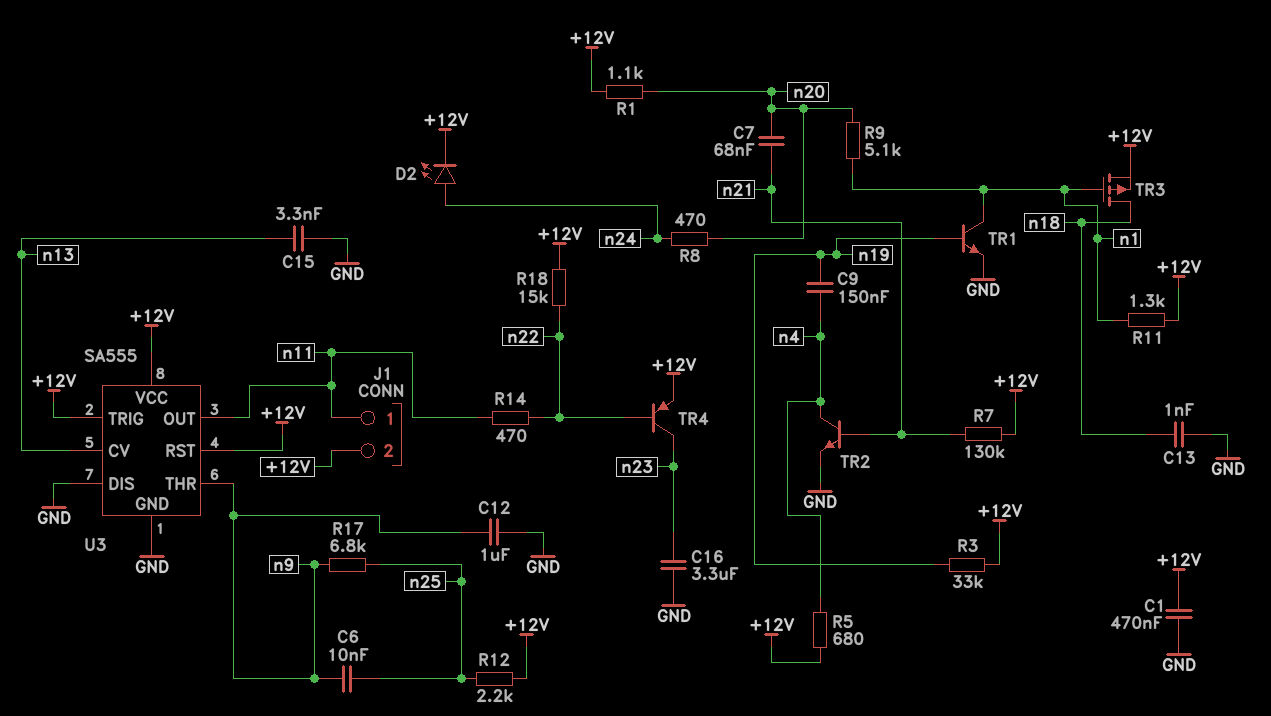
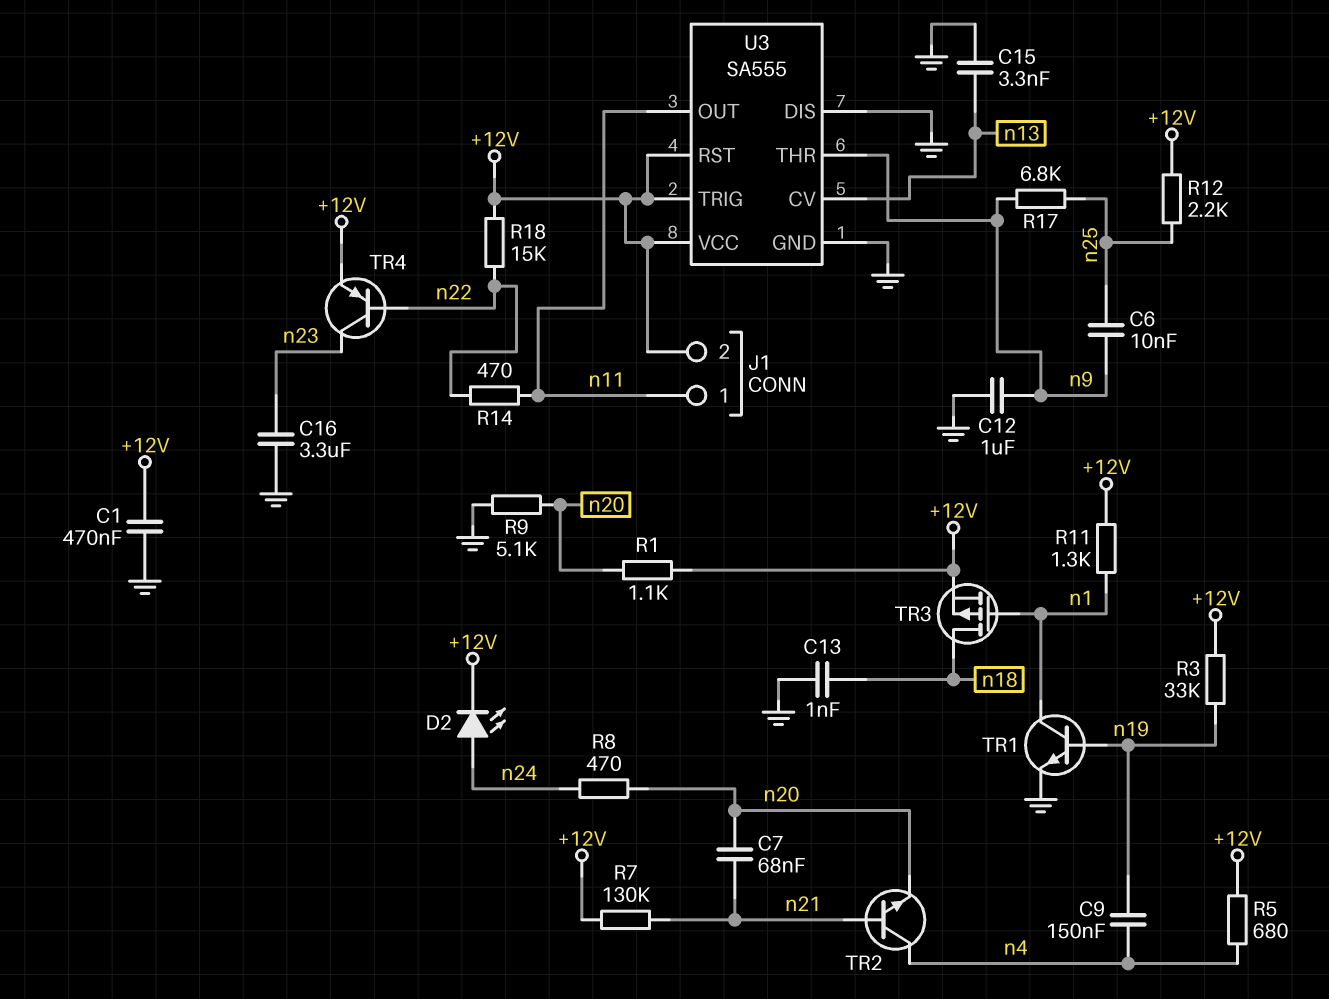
R9: 5.1k (n1, n20) -> 5.1k (GND, n20)
TR2: NPN (B n21, C n4, E GND) -> NPN (B n21, C n4, E n20)

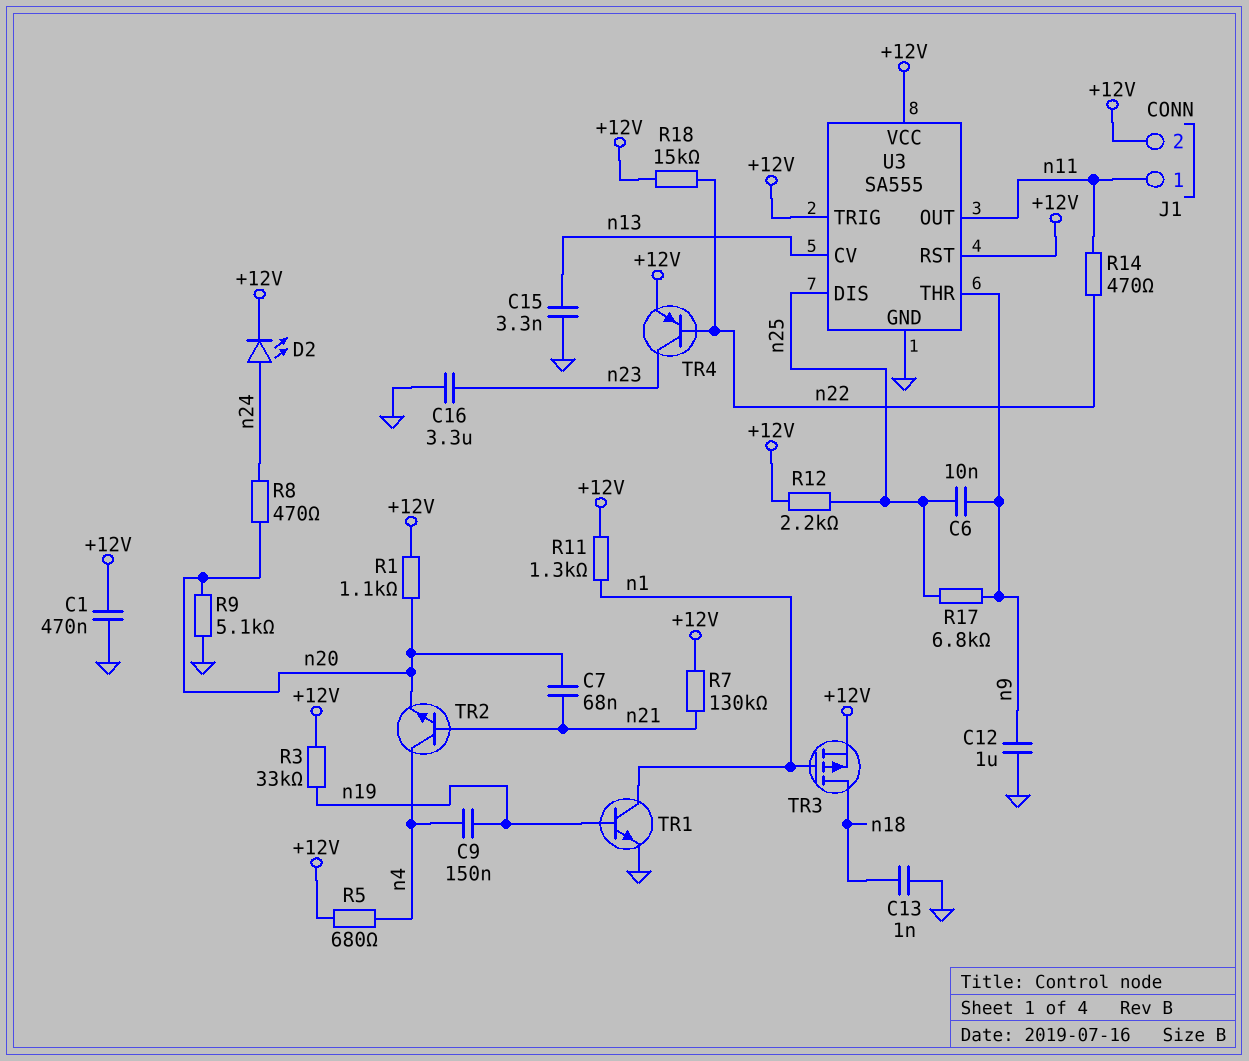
U3 pin DIS: GND -> n25

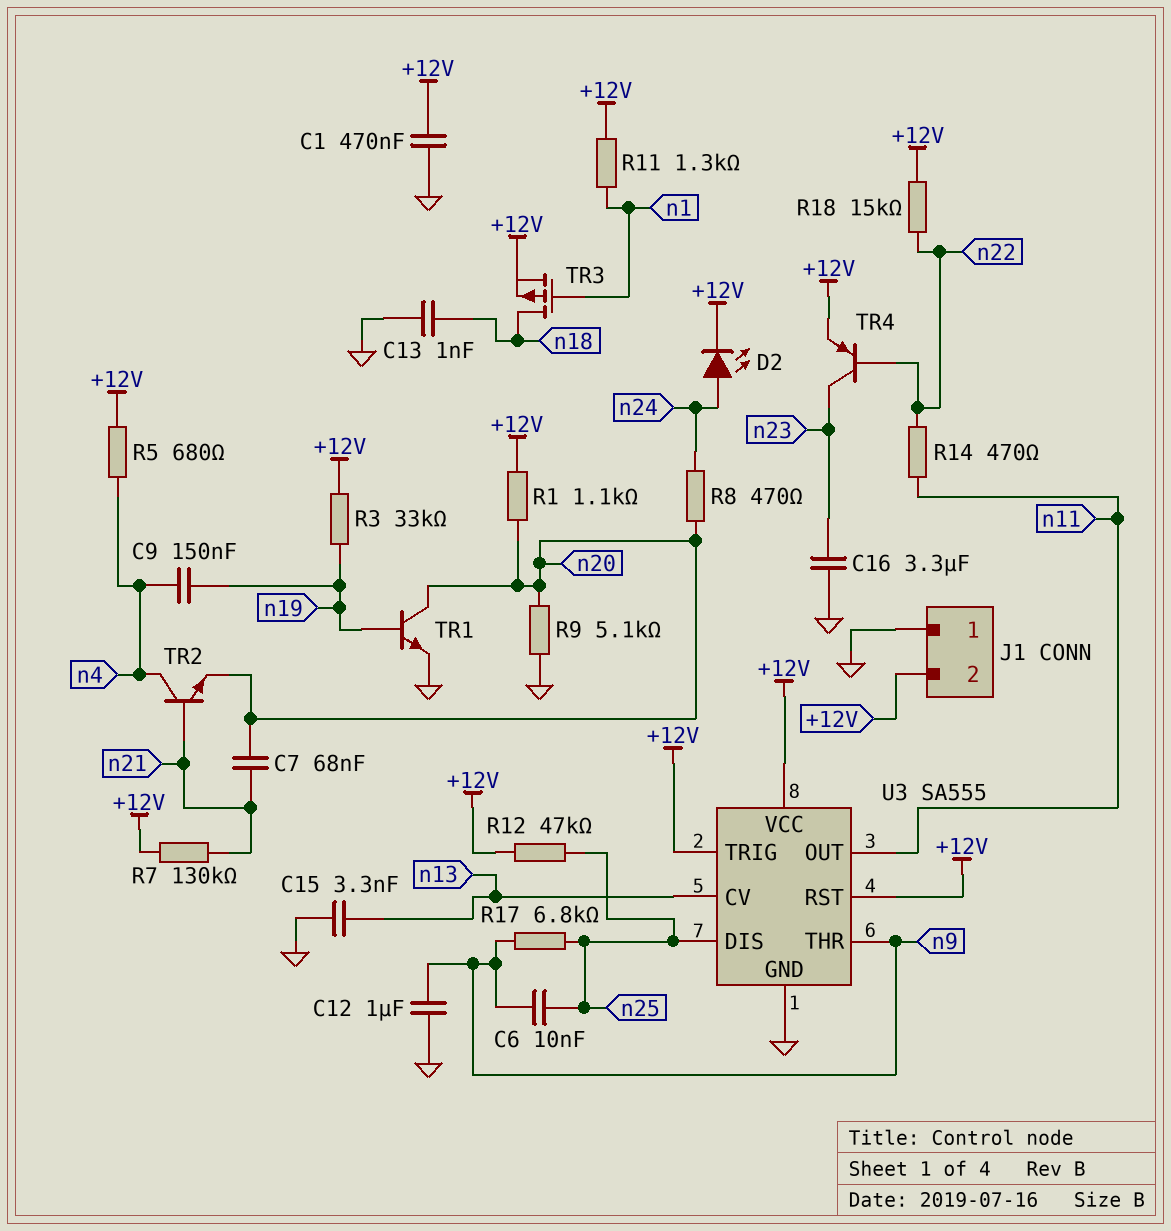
J1 pin 1: n11 -> GND
R12: 2.2k (+12V, n25) -> 47k (+12V, n25)
TR1: NPN (B n19, C n1, E GND) -> NPN (B n19, C n20, E GND)

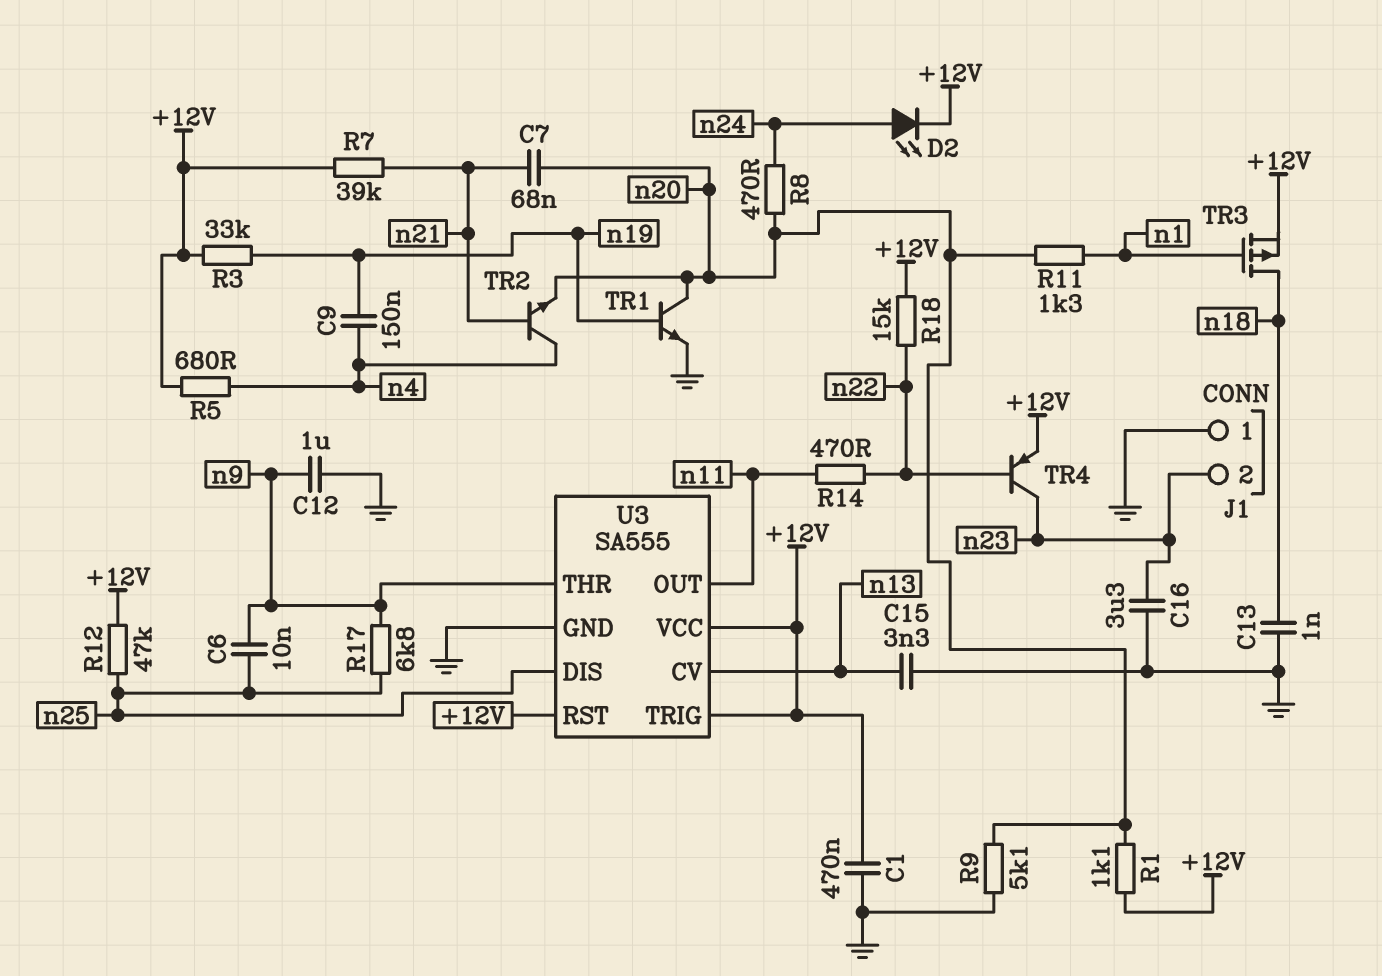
J1 pin 2: +12V -> n23
R7: 130k (+12V, n21) -> 39k (+12V, n21)
R11: 1.3k (+12V, n1) -> 1.3k (n1, n20)

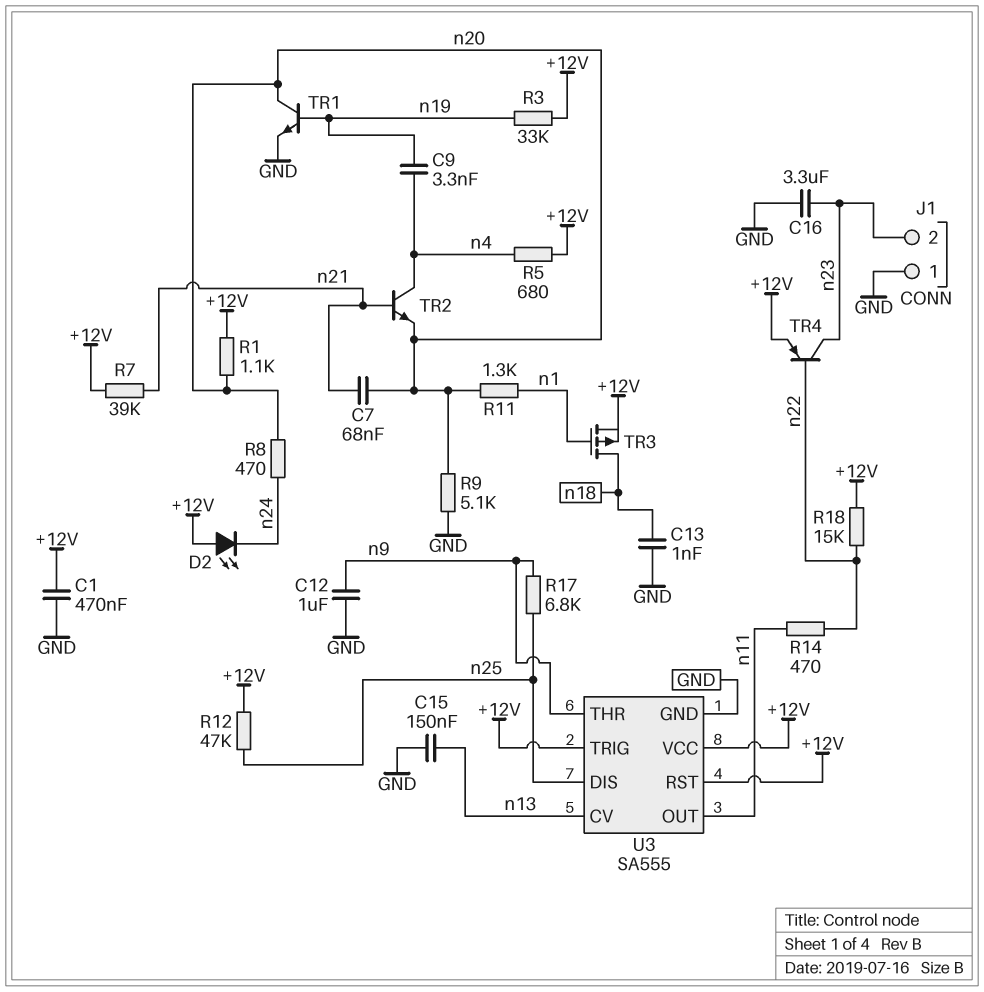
C6: 10nF (n9, n25) -> none
C9: 150nF (n4, n19) -> 3.3nF (n4, n19)
C15: 3.3nF (GND, n13) -> 150nF (GND, n13)
D2: LED (A n24, K +12V) -> LED (A +12V, K n24)

